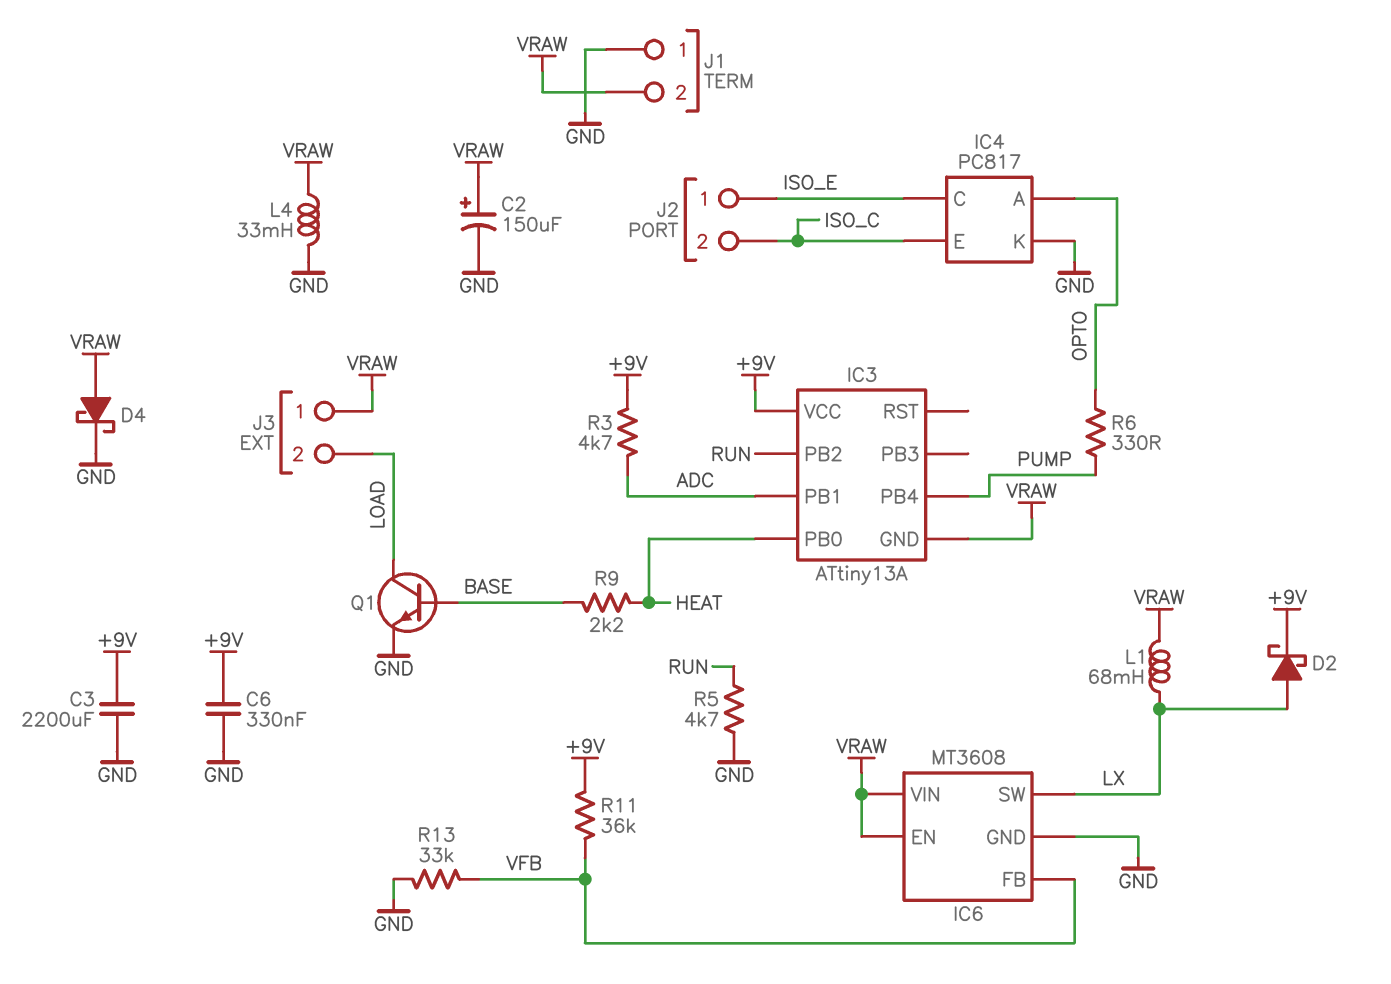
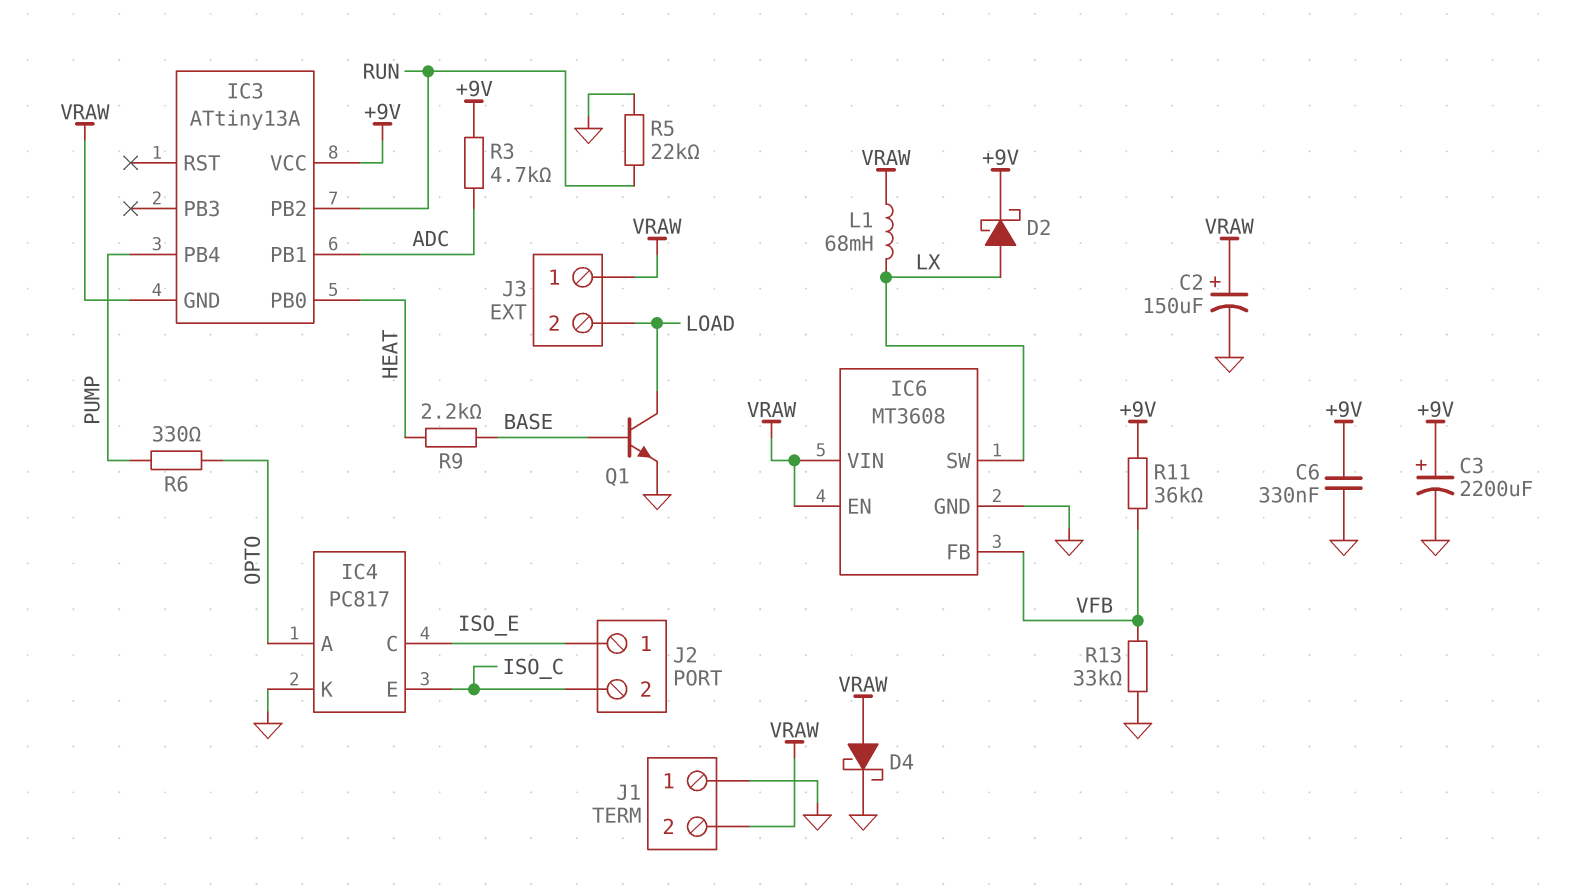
C3: 2200uF (+9V, GND) -> 2200uF (plus +9V, minus GND)
L4: 33mH (GND, VRAW) -> none
R5: 4.7k (GND, RUN) -> 22k (GND, RUN)

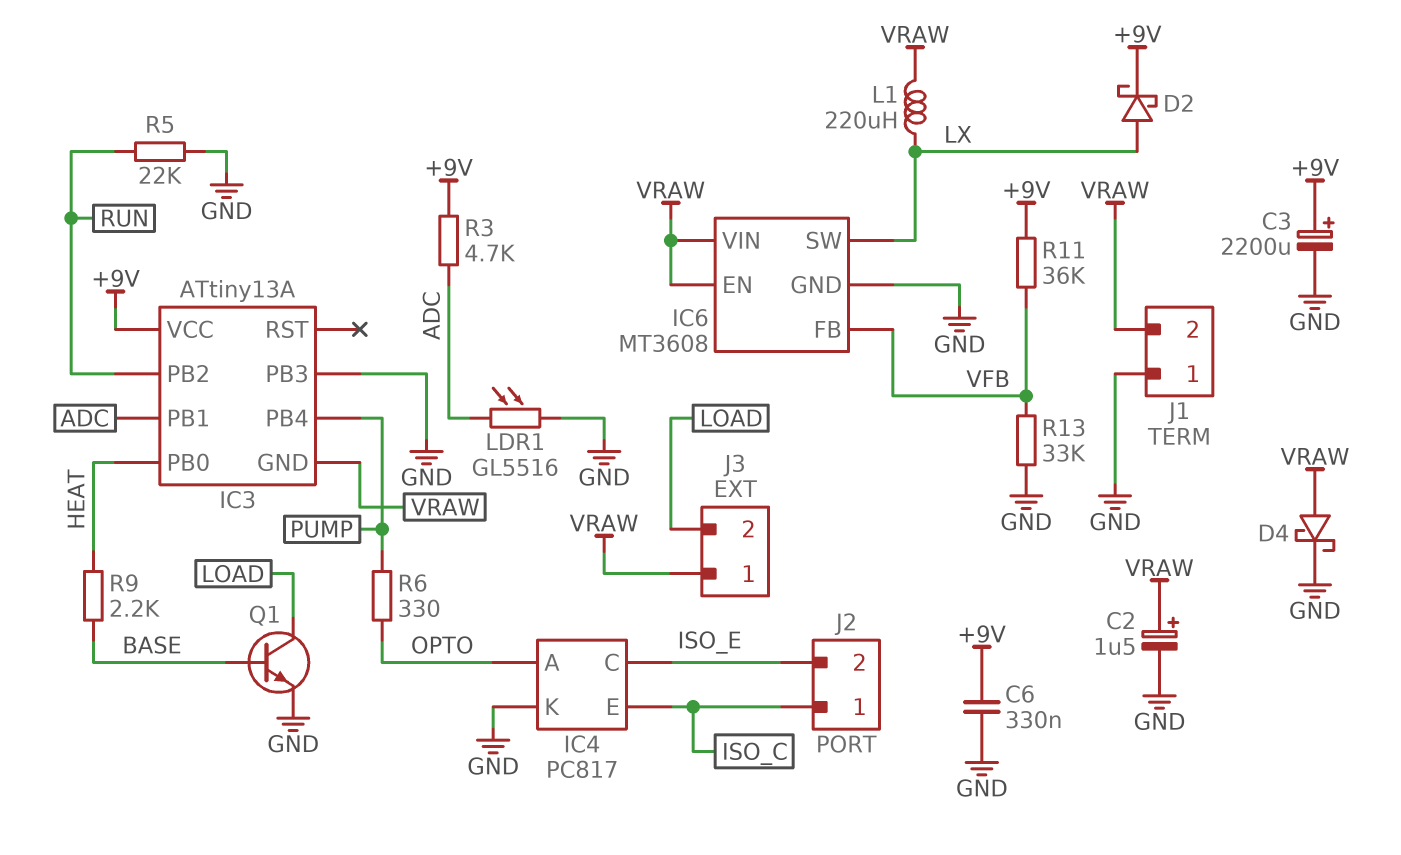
C2: 150uF (plus VRAW, minus GND) -> 1.5uF (plus VRAW, minus GND)
IC3 pin PB3: none -> GND
J2 pin 1: ISO_E -> ISO_C
J2 pin 2: ISO_C -> ISO_E
L1: 68mH (LX, VRAW) -> 220uH (LX, VRAW)
LDR1: none -> GL5516 (ADC, GND)

